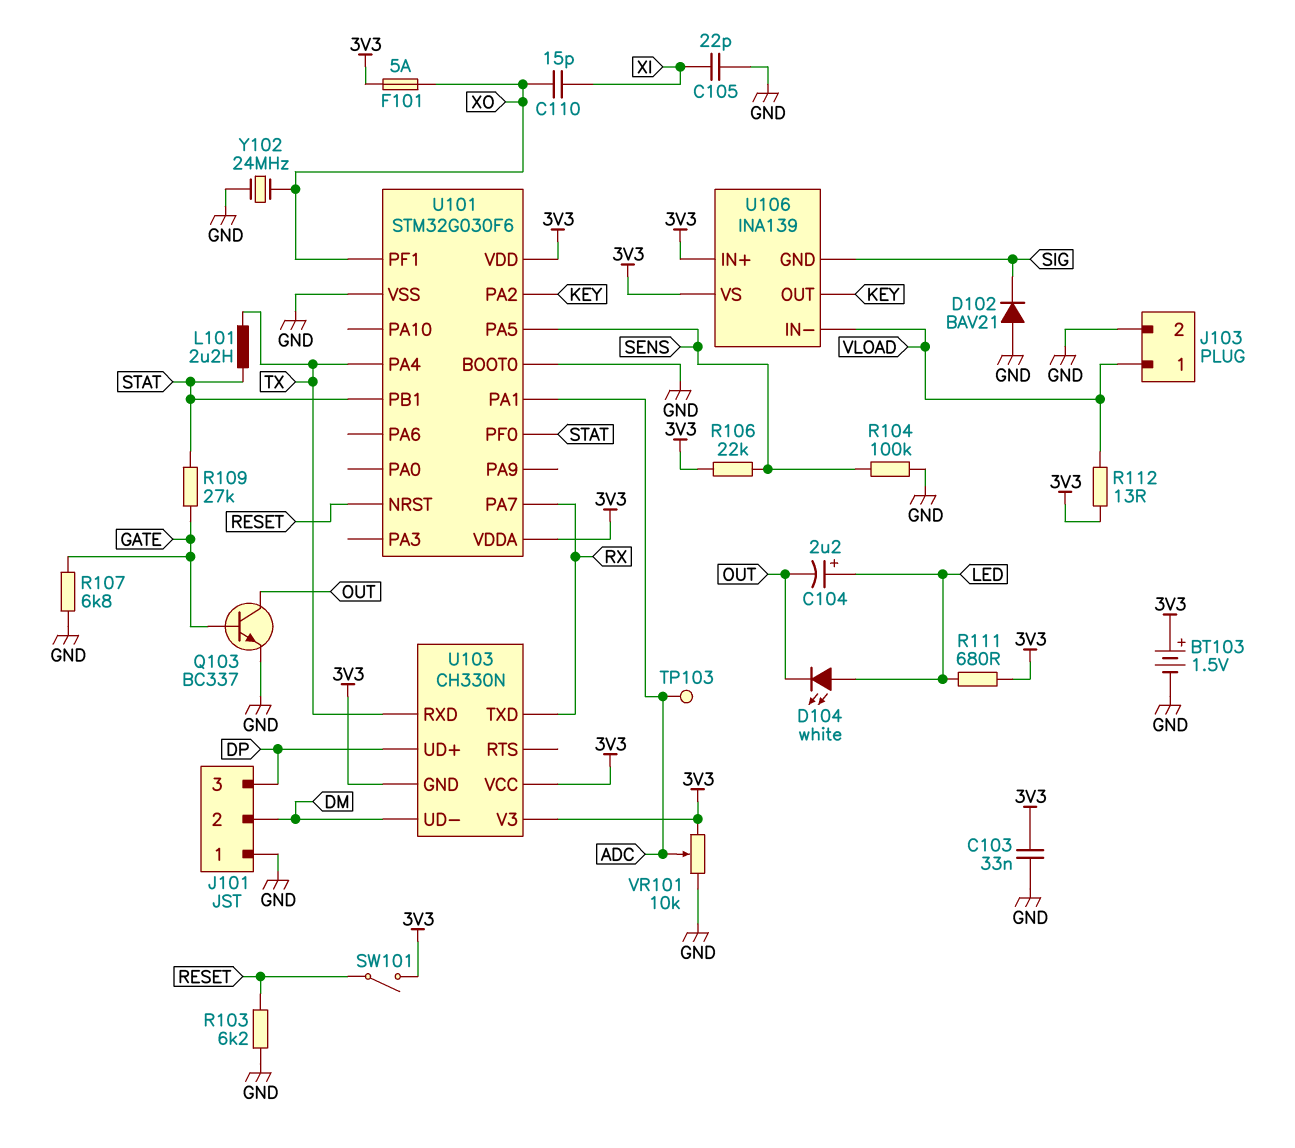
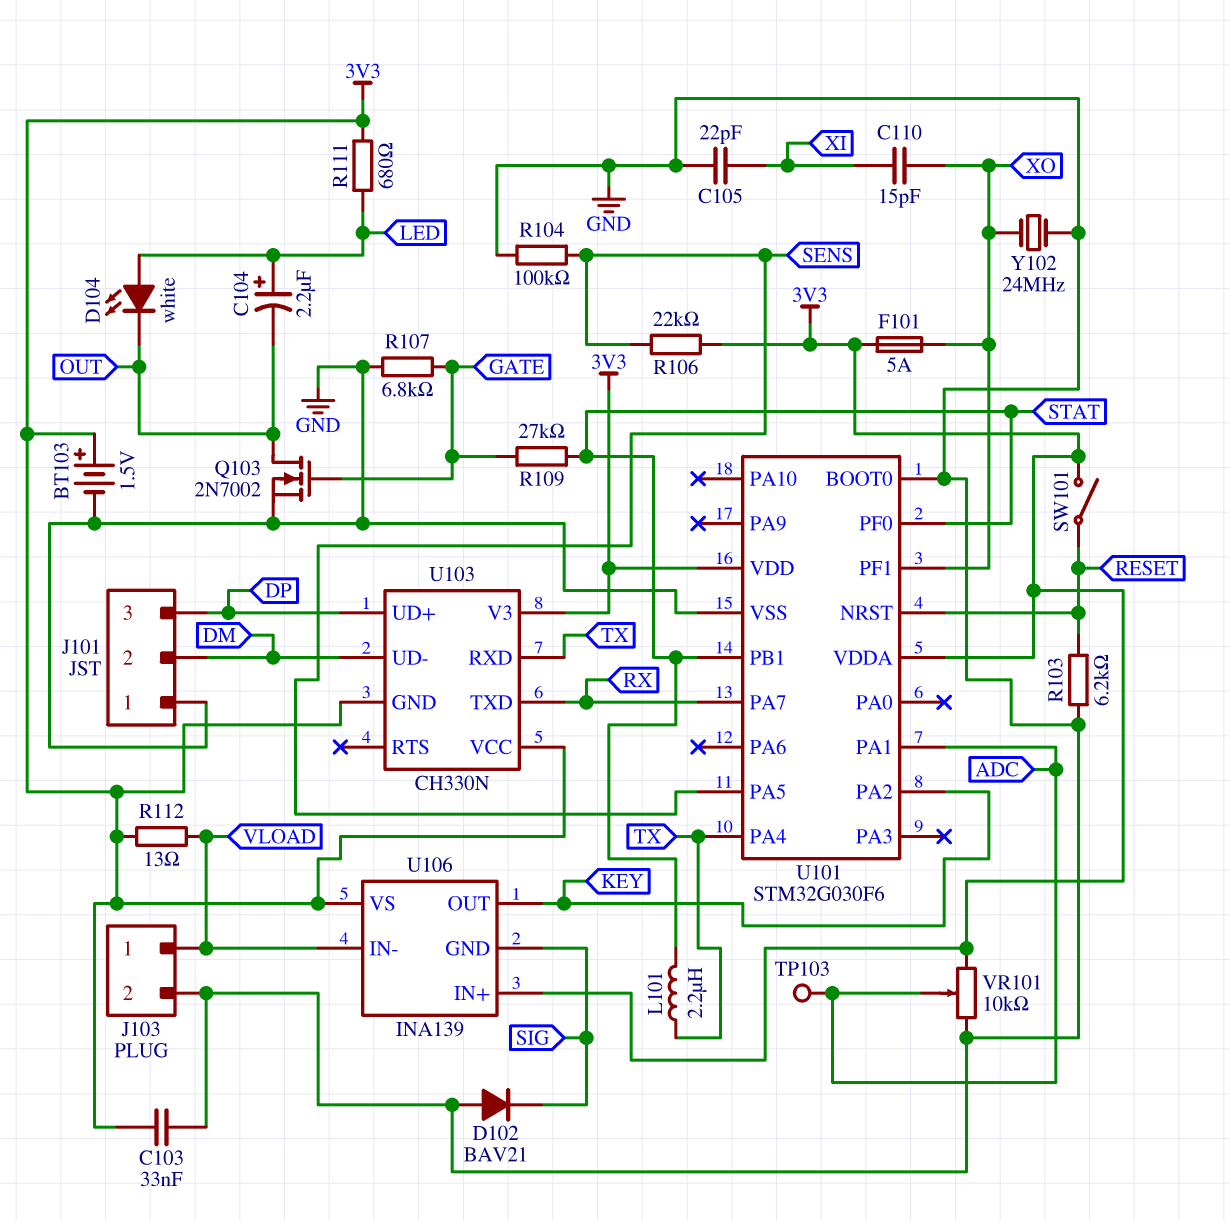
Q103: NPN BC337 (B GATE, C OUT, E GND) -> NMOS 2N7002 (G GATE, D OUT, S GND)

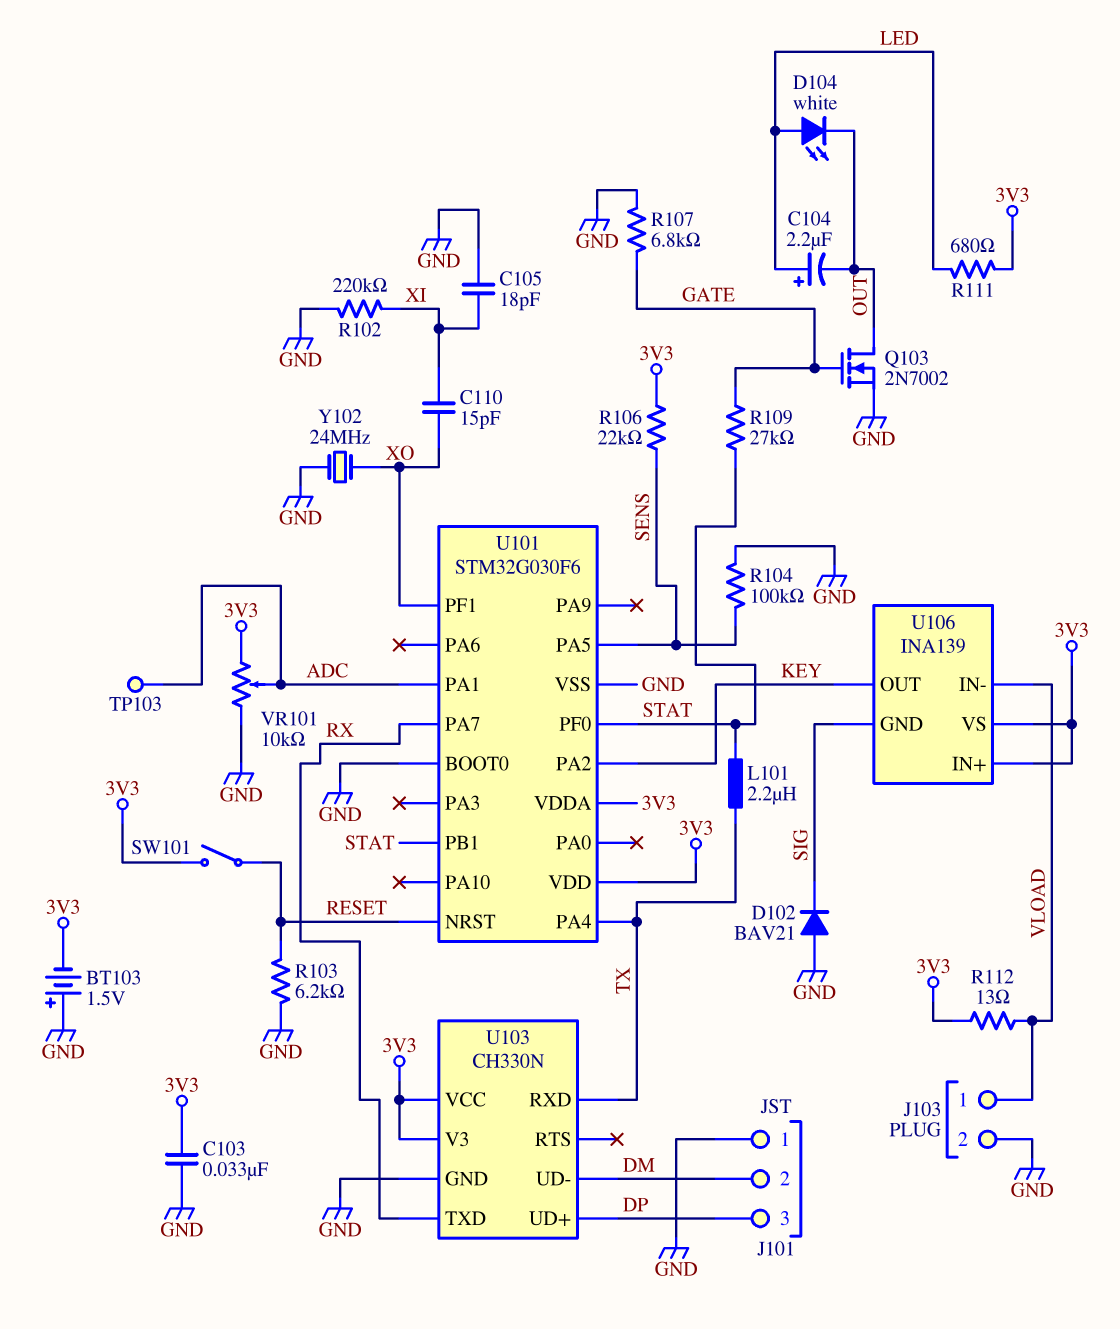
BT103: 1.5V (plus 3V3, minus GND) -> 1.5V (plus GND, minus 3V3)
C105: 22pF (GND, XI) -> 18pF (GND, XI)
F101: 5A (3V3, XO) -> none
R102: none -> 220k (GND, XI)
U103 pin GND: 3V3 -> GND

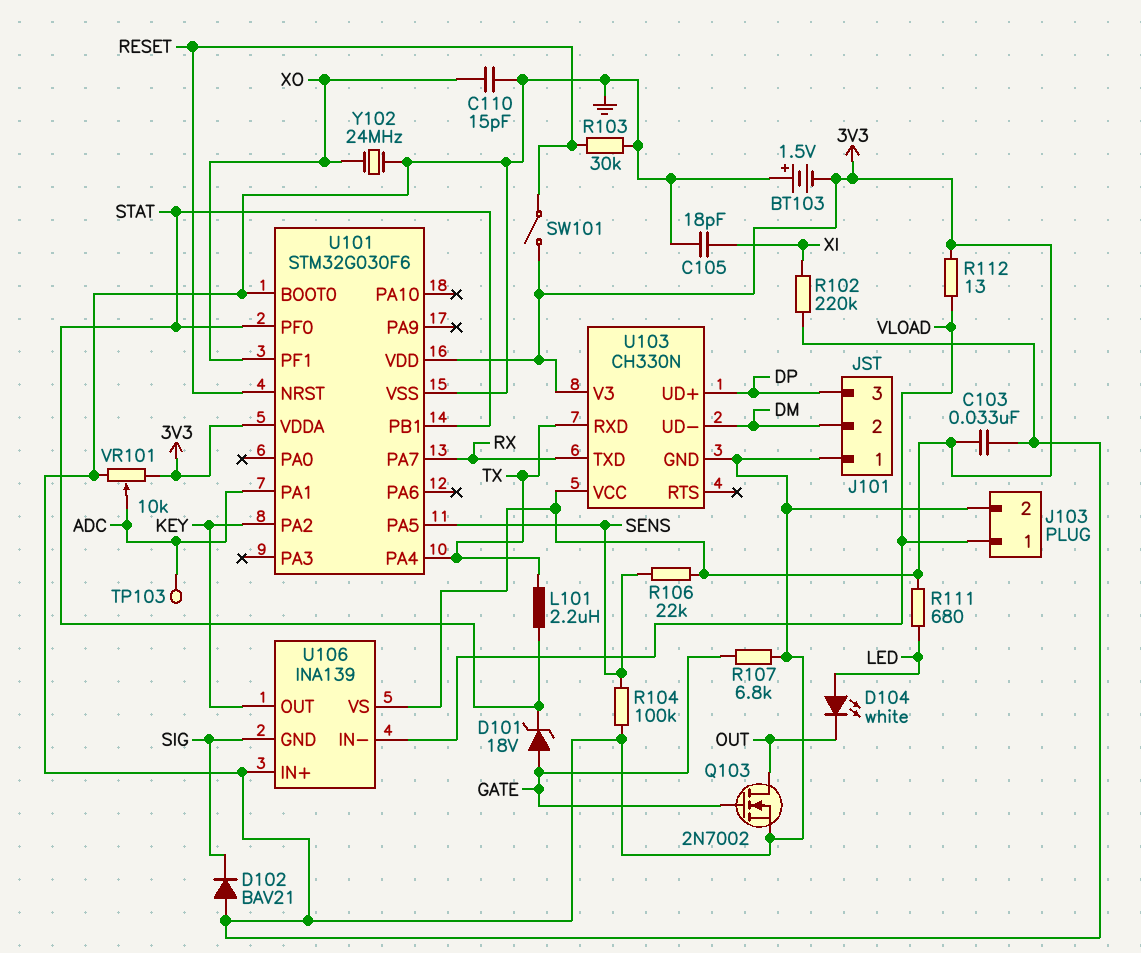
C104: 2.2uF (plus LED, minus OUT) -> none
C110: 15pF (XI, XO) -> 15pF (GND, XO)
D101: none -> zener 18V (A GATE, K STAT)
R103: 6.2k (GND, RESET) -> 30k (GND, RESET)
R109: 27k (GATE, STAT) -> none
U106 pin IN+: 3V3 -> GND

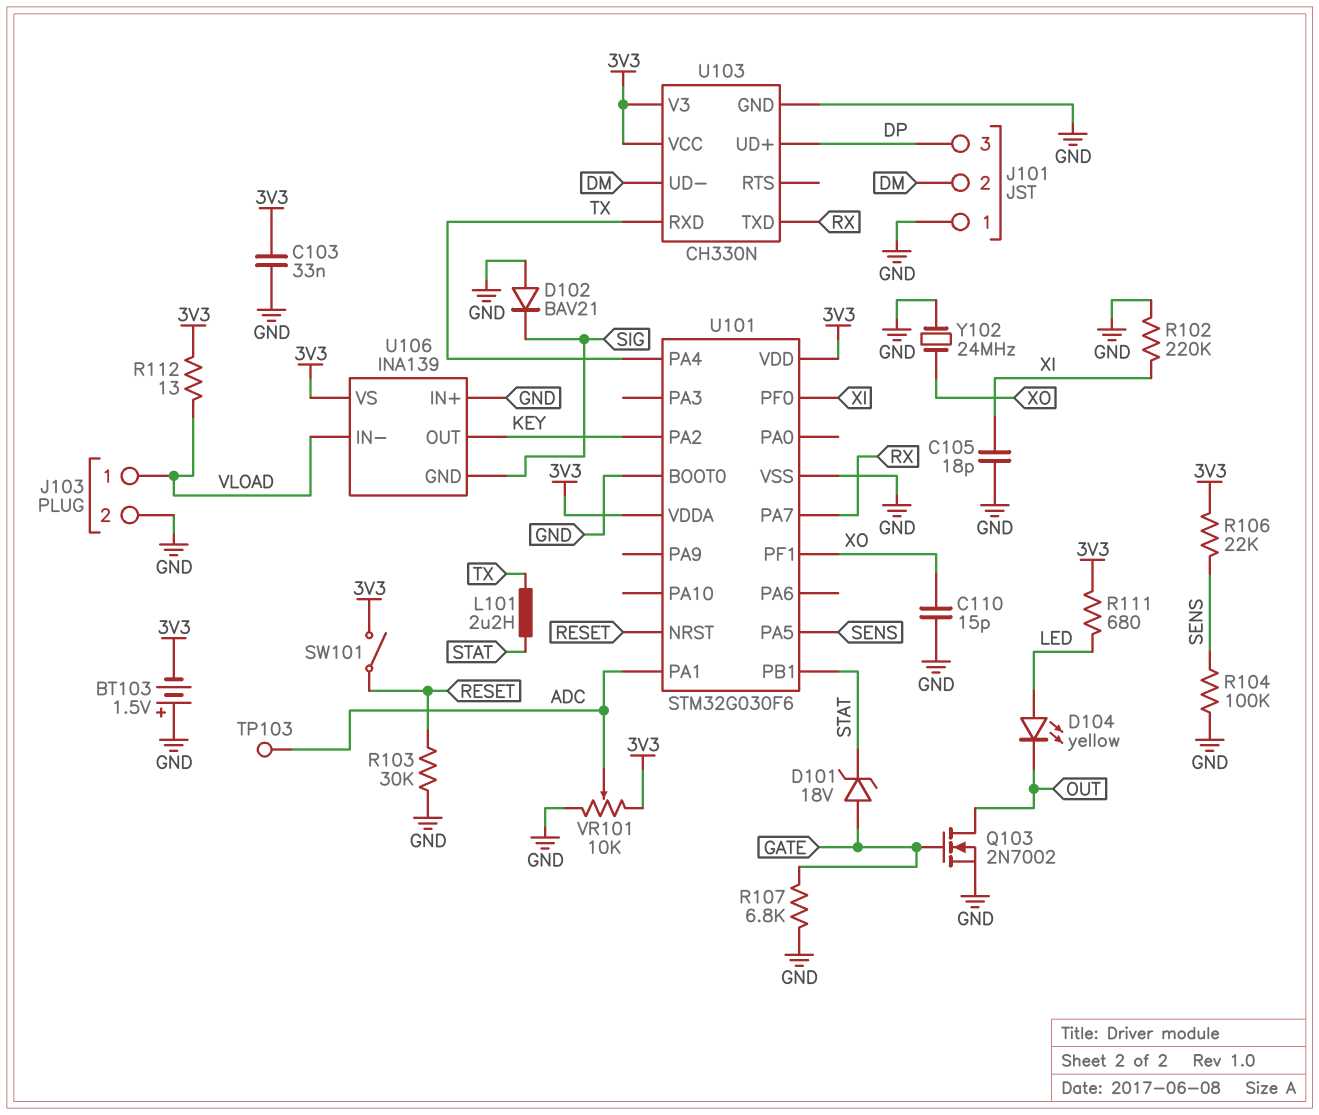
D104: LED white (A LED, K OUT) -> LED yellow (A LED, K OUT)
U101 pin PF0: STAT -> XI

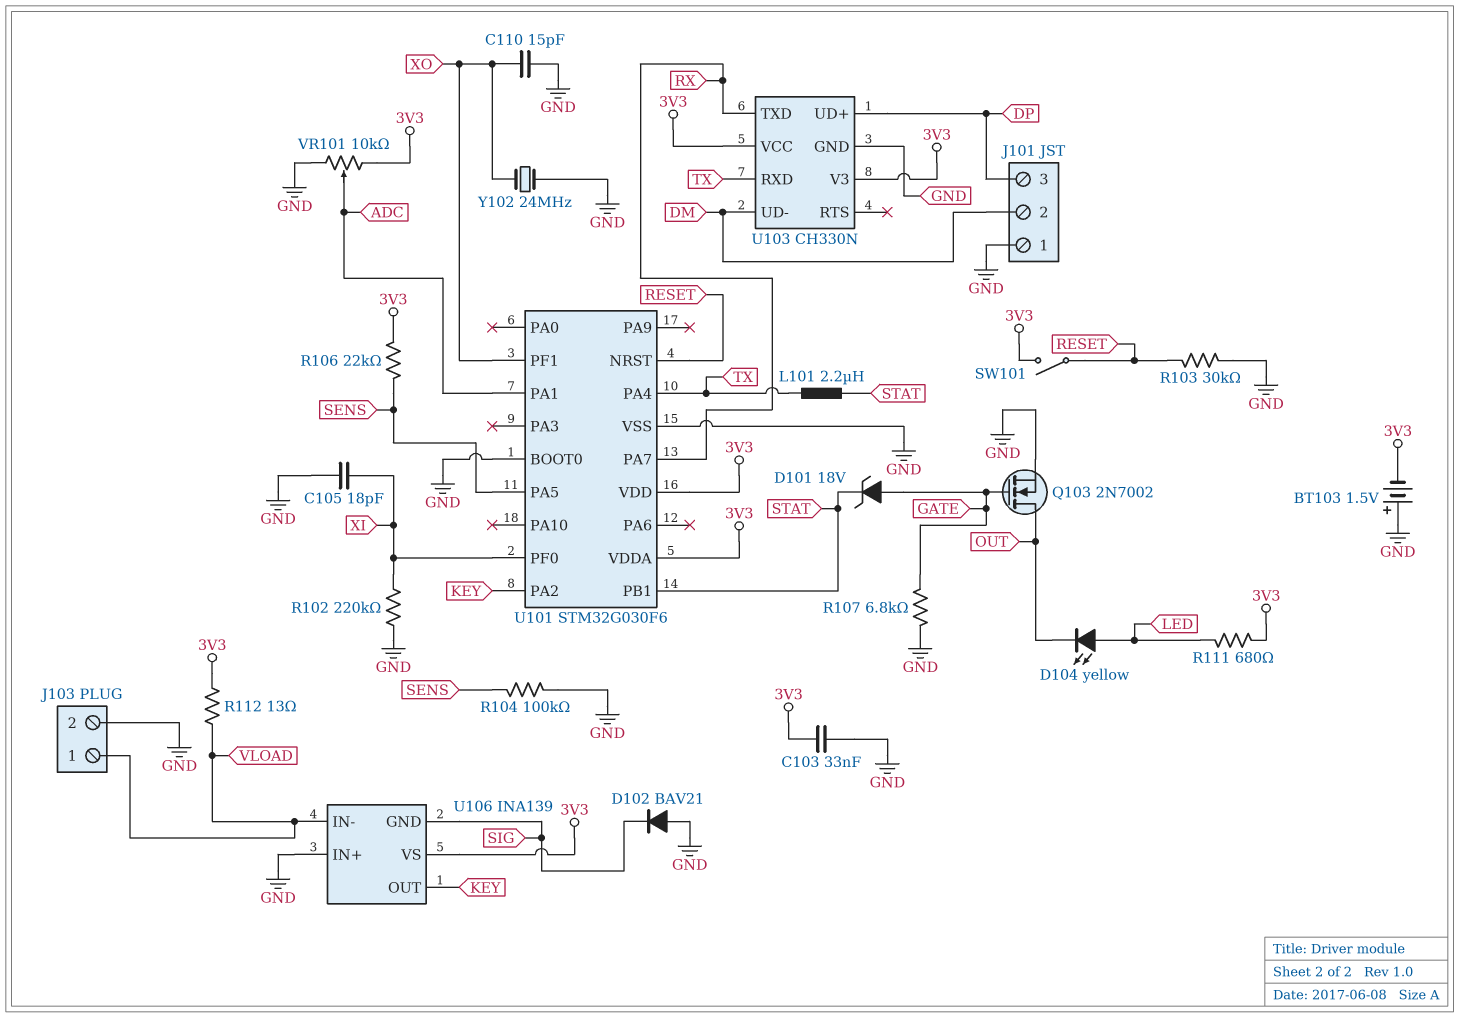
TP103: test point (ADC) -> none

